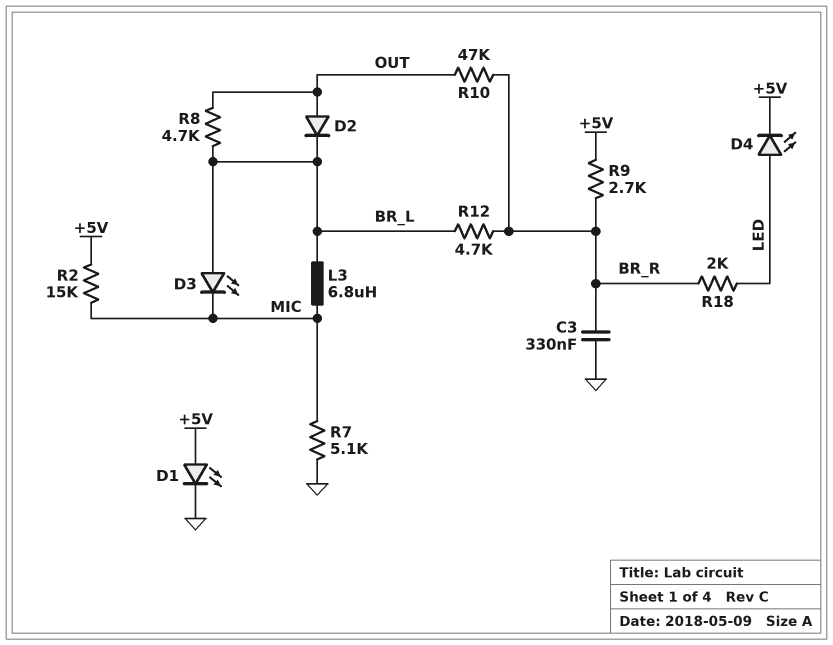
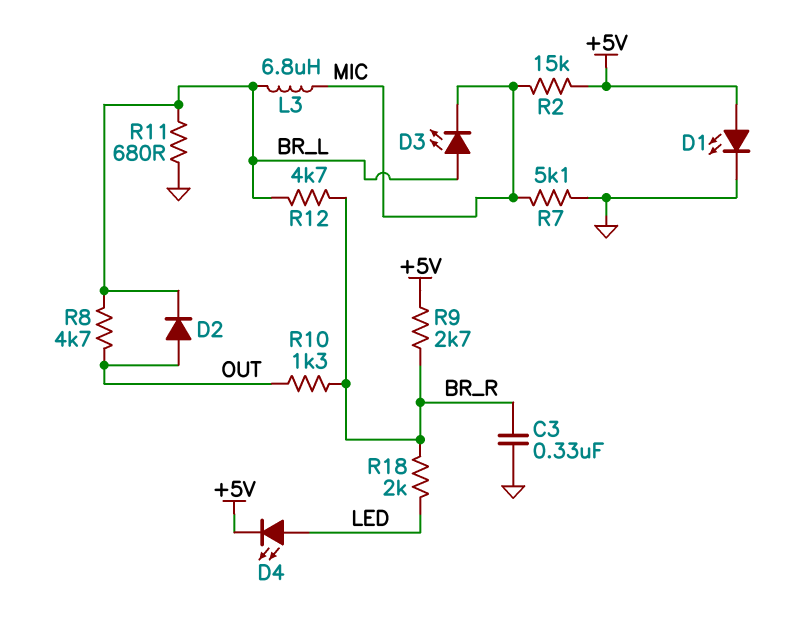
R10: 47k (BR_R, OUT) -> 1.3k (BR_R, OUT)
R11: none -> 680 (BR_L, GND)

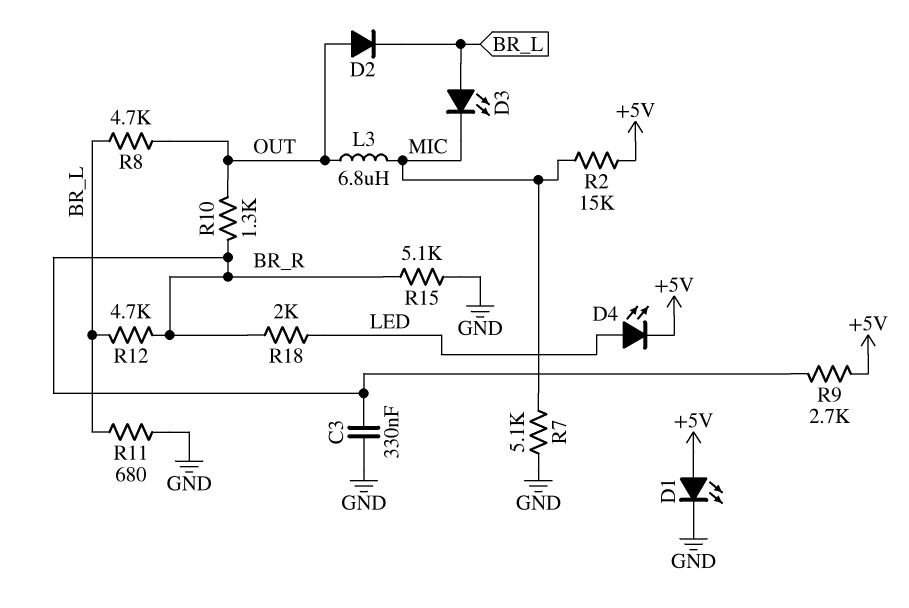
L3: 6.8uH (BR_L, MIC) -> 6.8uH (MIC, OUT)
R15: none -> 5.1k (BR_R, GND)

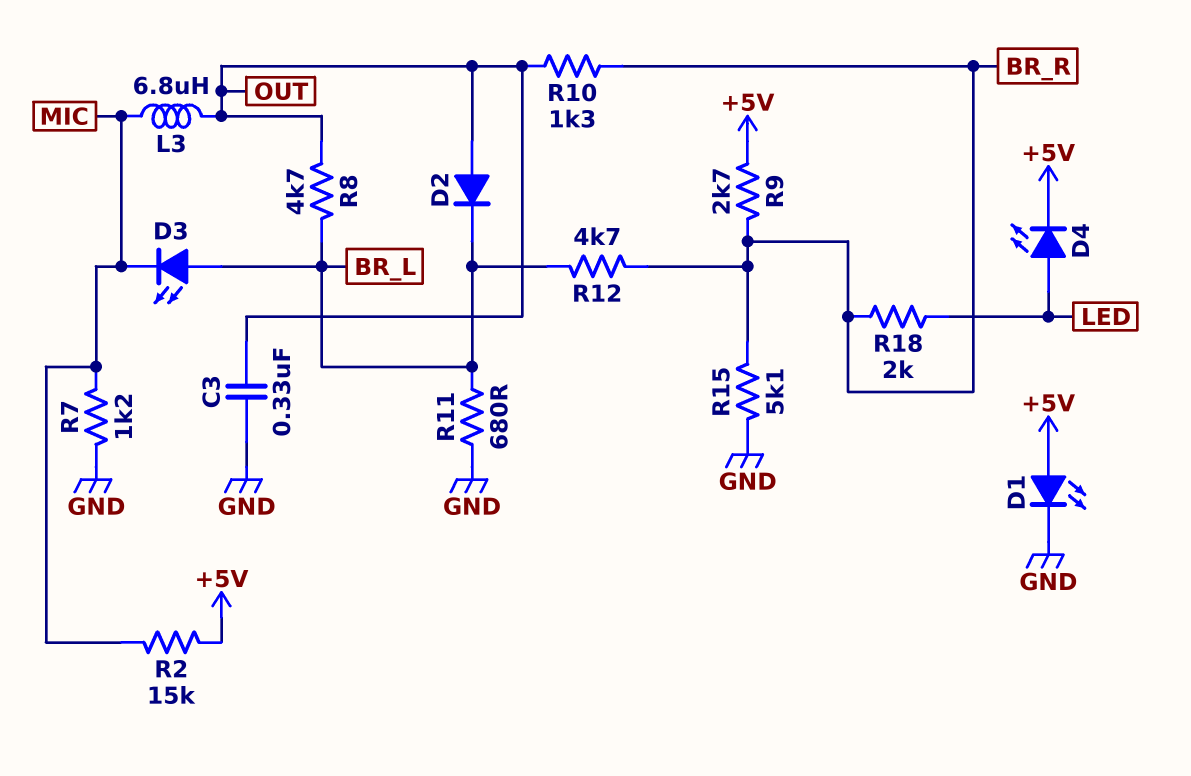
C3: 330nF (BR_R, GND) -> 330nF (GND, OUT)
R7: 5.1k (GND, MIC) -> 1.2k (GND, MIC)

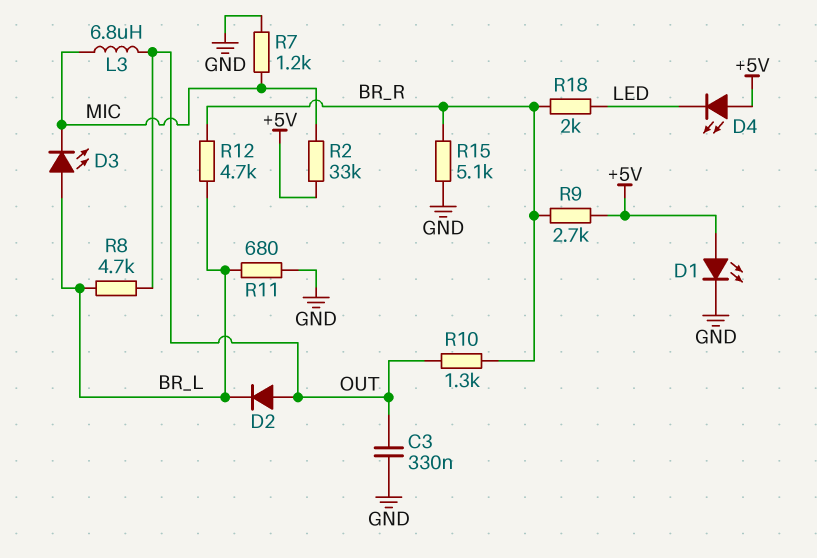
D4: LED (A LED, K +5V) -> LED (A +5V, K LED)
R2: 15k (+5V, MIC) -> 33k (+5V, MIC)

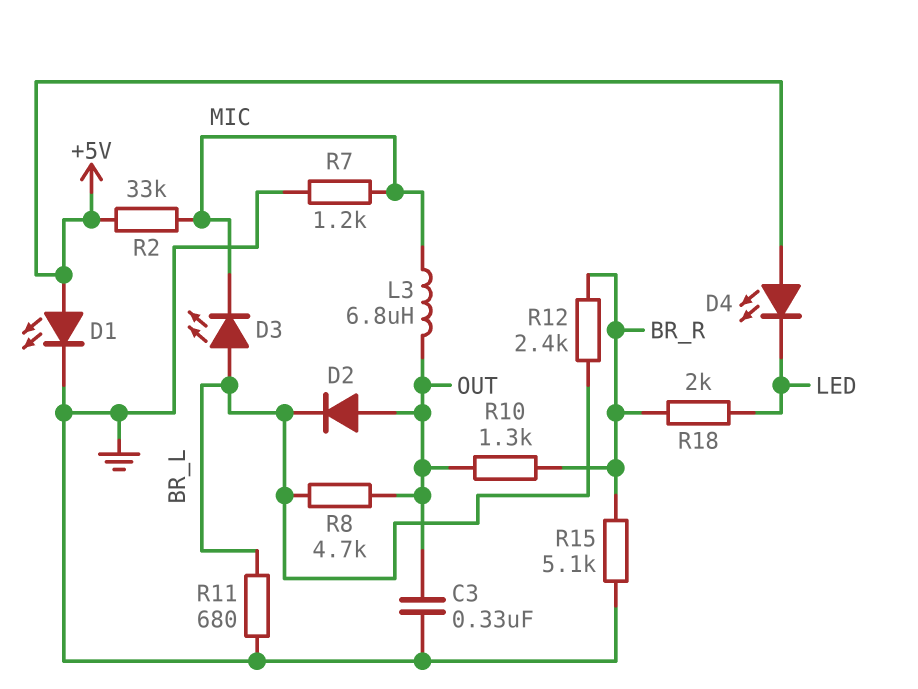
R9: 2.7k (+5V, BR_R) -> none
R12: 4.7k (BR_L, BR_R) -> 2.4k (BR_L, BR_R)

